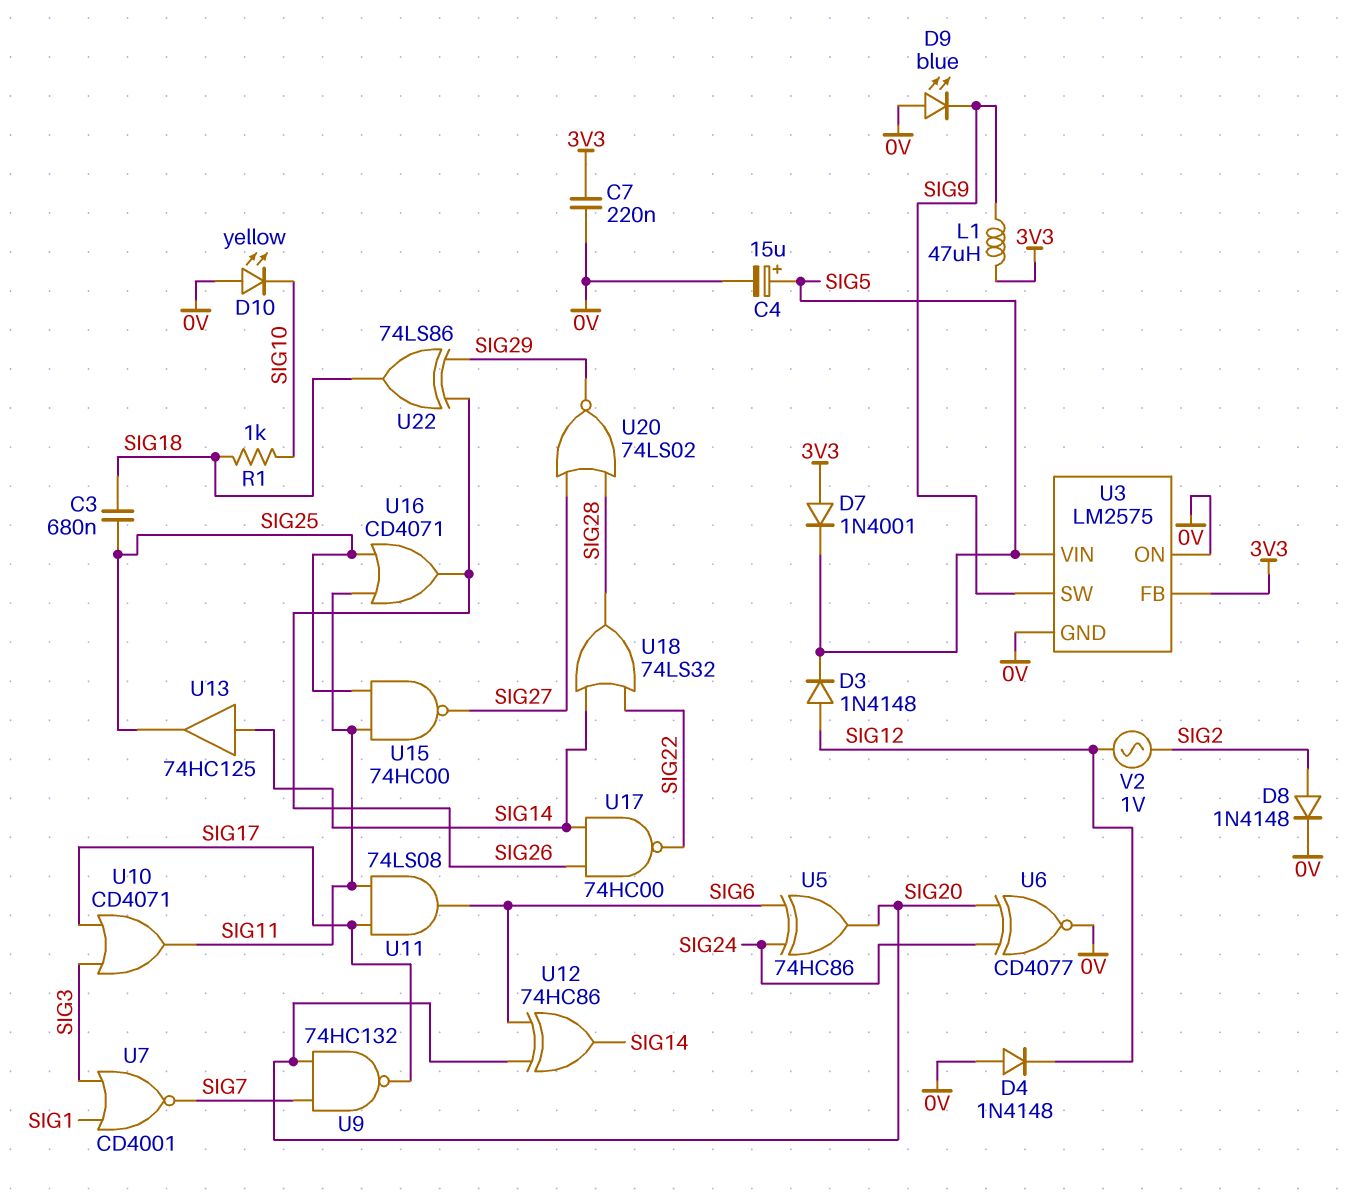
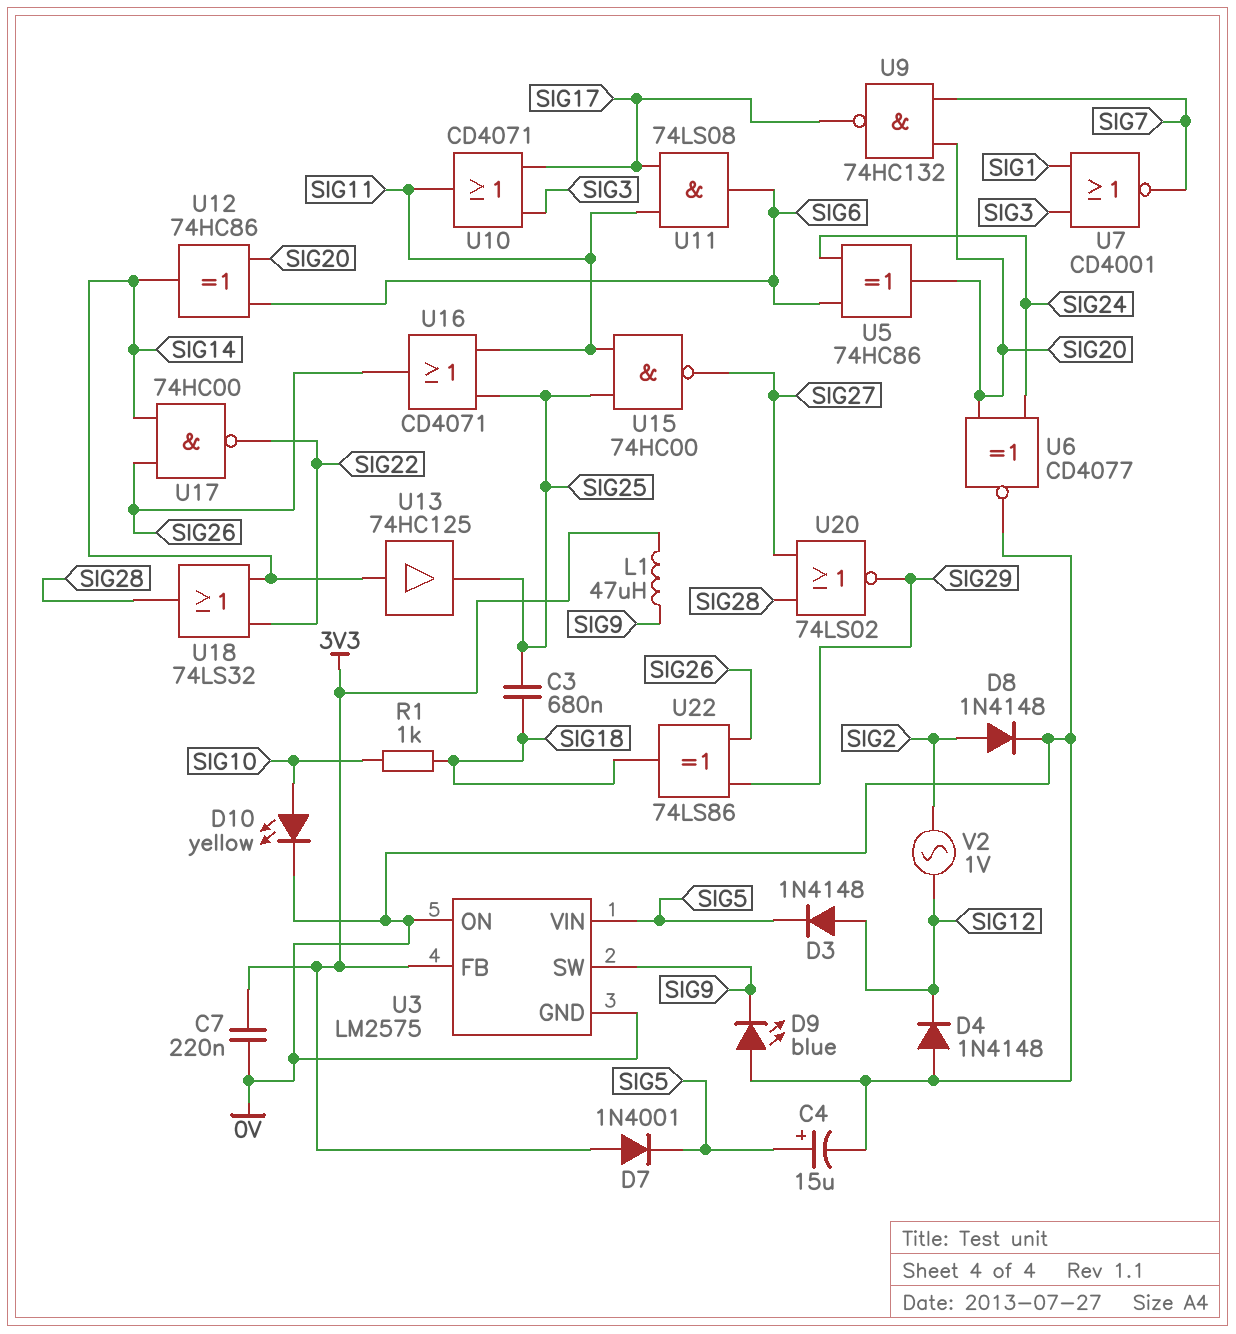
D10: LED yellow (A 0V, K SIG10) -> LED yellow (A SIG10, K 0V)

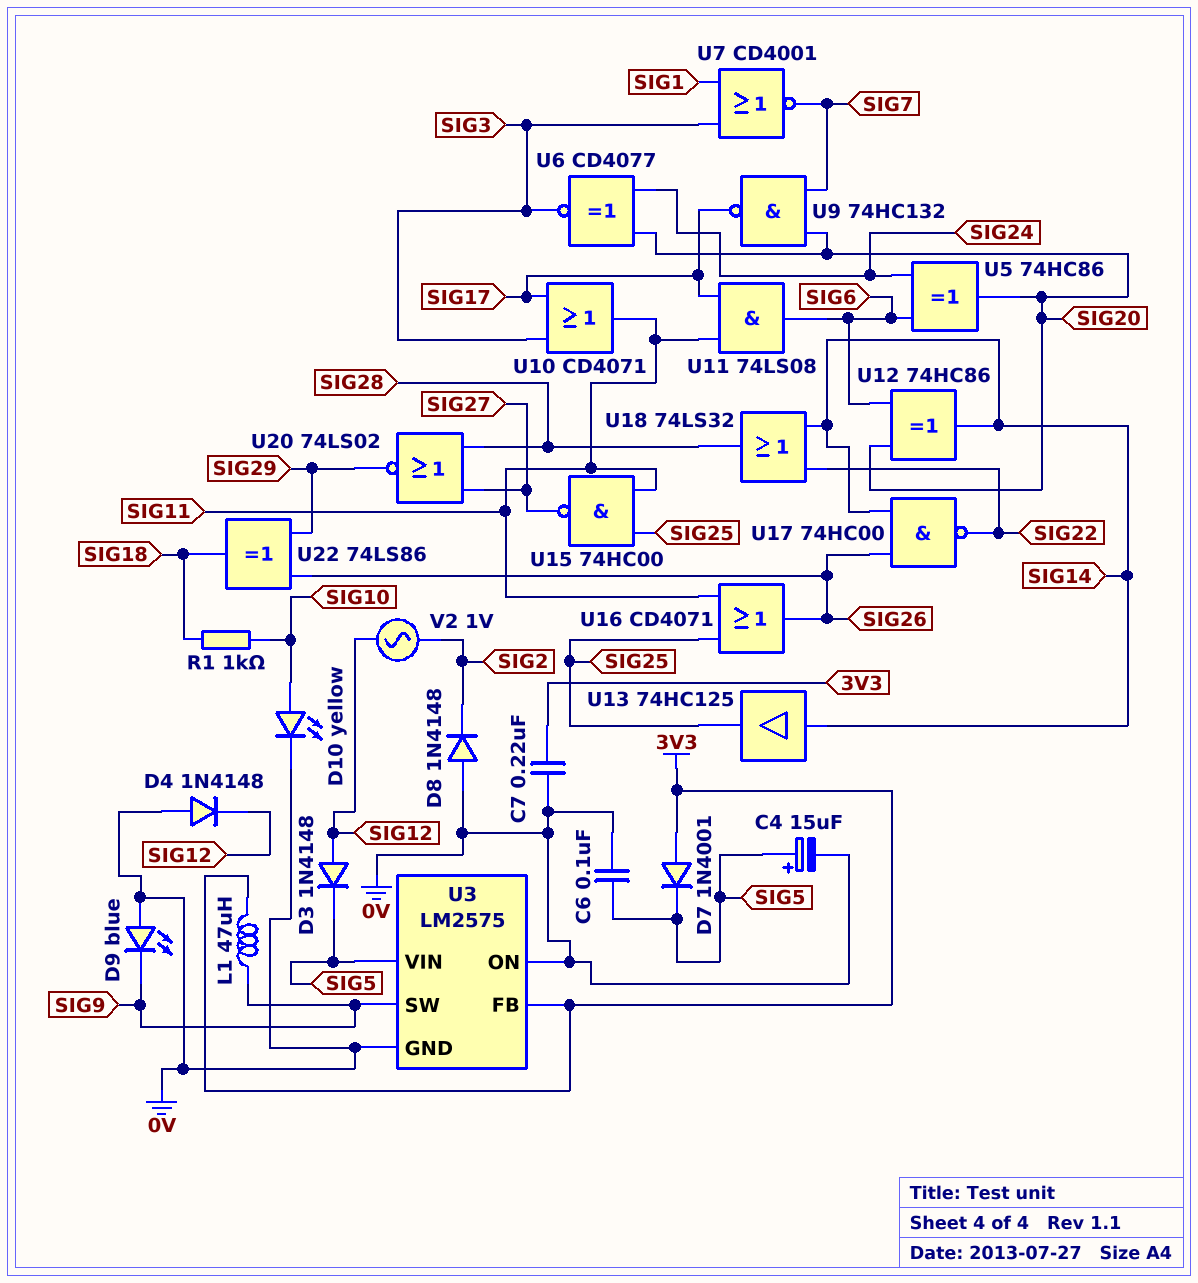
C3: 680nF (SIG18, SIG25) -> none
C6: none -> 100nF (0V, SIG5)
D8: diode 1N4148 (A SIG2, K 0V) -> diode 1N4148 (A 0V, K SIG2)
U6: XNOR CD4077 (in SIG20, in SIG24, out 0V) -> XNOR CD4077 (in SIG20, in SIG24, out SIG3)

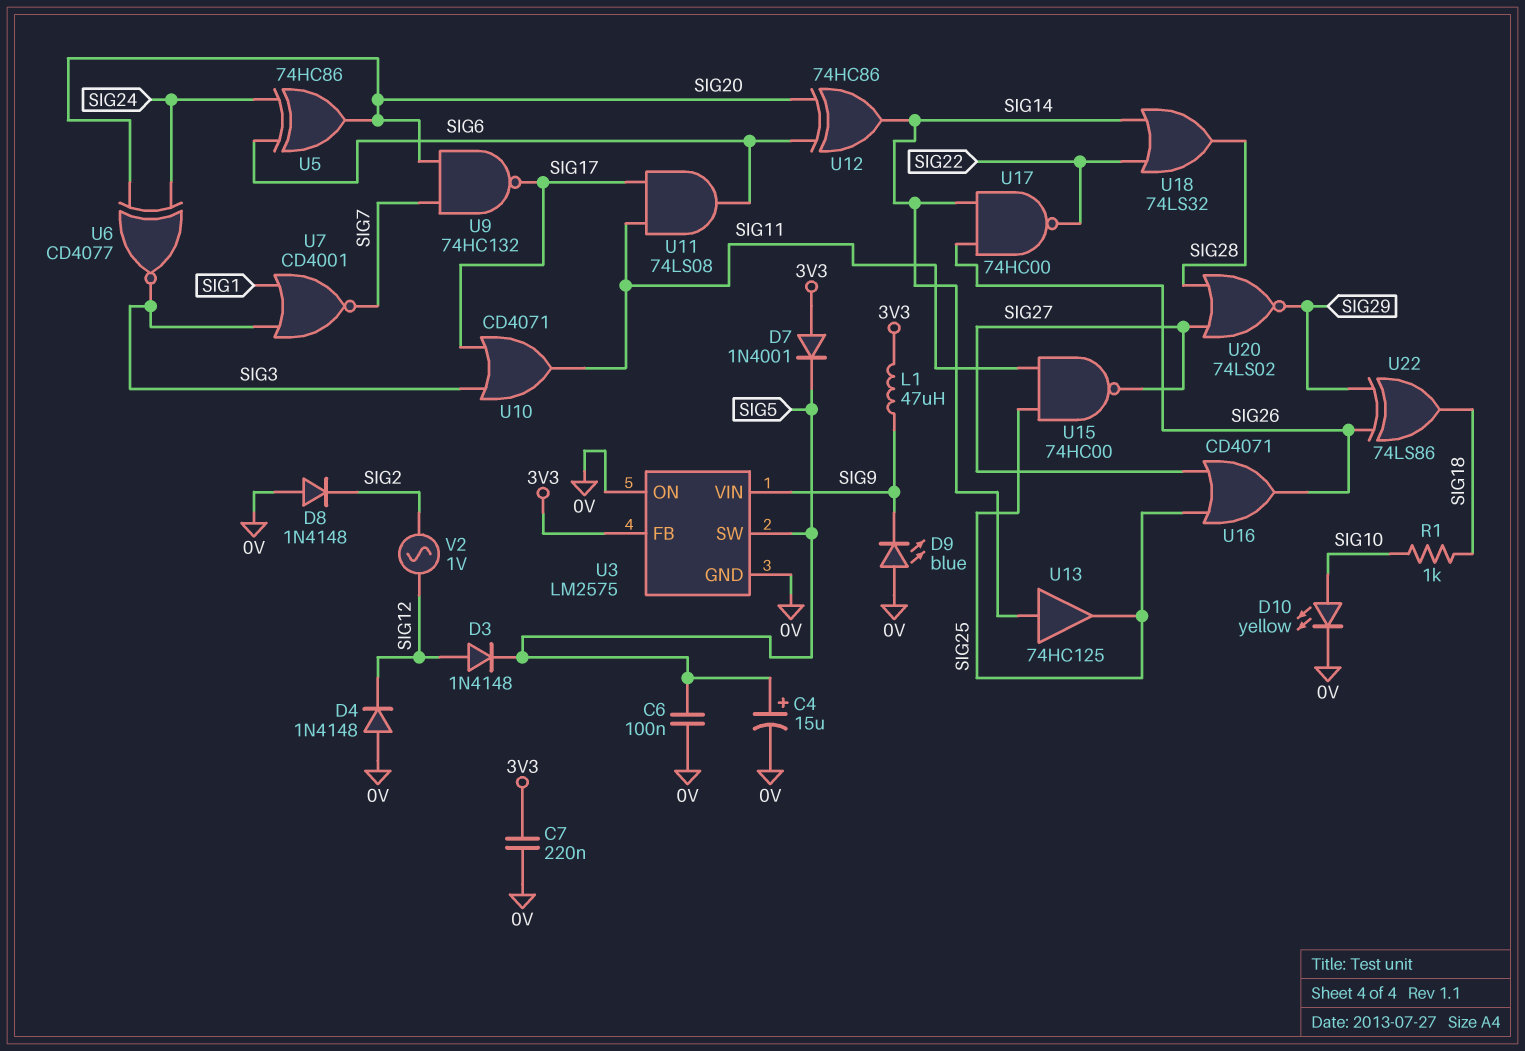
U3 pin SW: SIG9 -> SIG5
U3 pin VIN: SIG5 -> SIG9
U16: OR CD4071 (in SIG11, in SIG25, out SIG26) -> OR CD4071 (in SIG25, in SIG27, out SIG26)

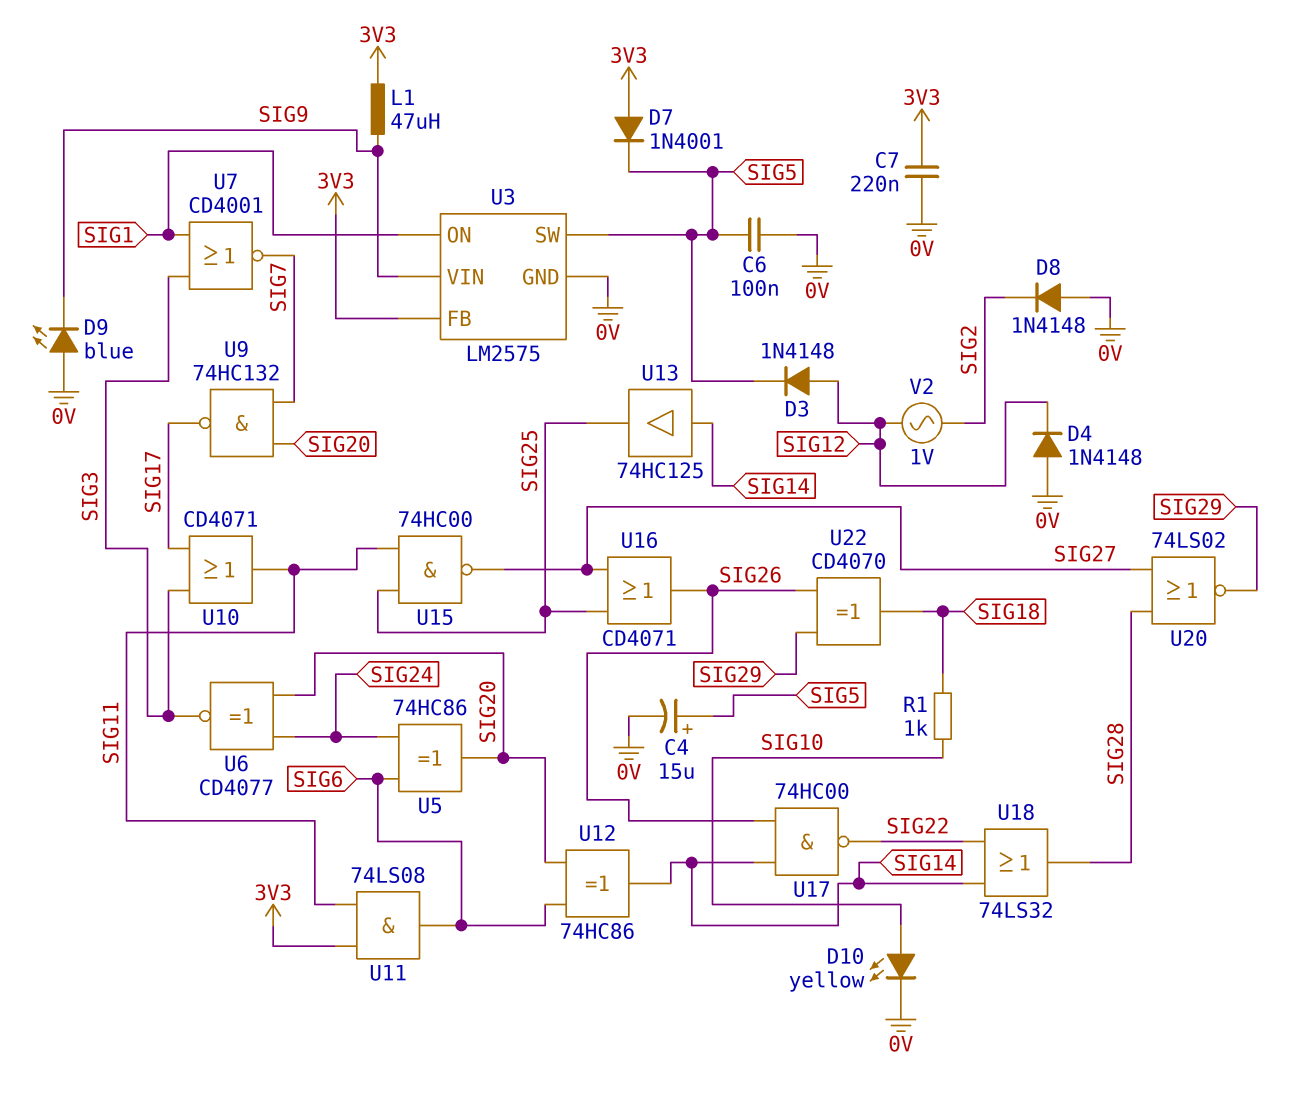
U3 pin ON: 0V -> SIG1
U11: AND 74LS08 (in SIG11, in SIG17, out SIG6) -> AND 74LS08 (in 3V3, in SIG11, out SIG6)
U22: XOR 74LS86 (in SIG26, in SIG29, out SIG18) -> XOR CD4070 (in SIG26, in SIG29, out SIG18)

